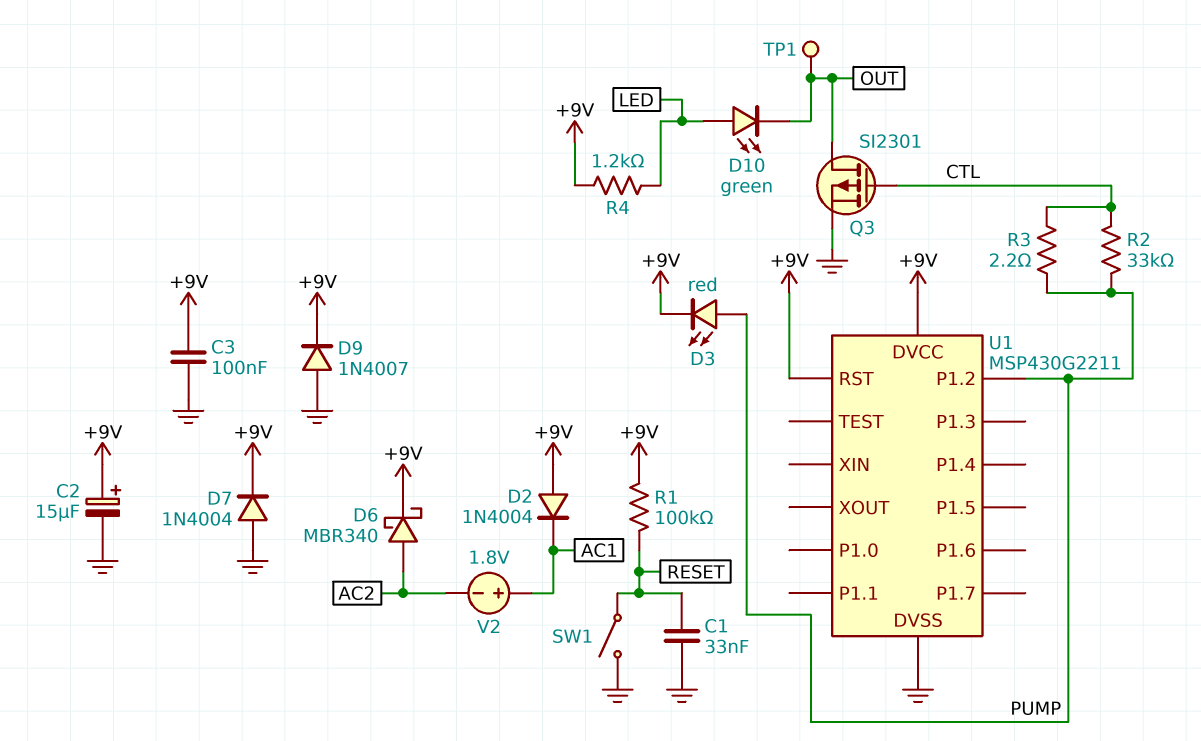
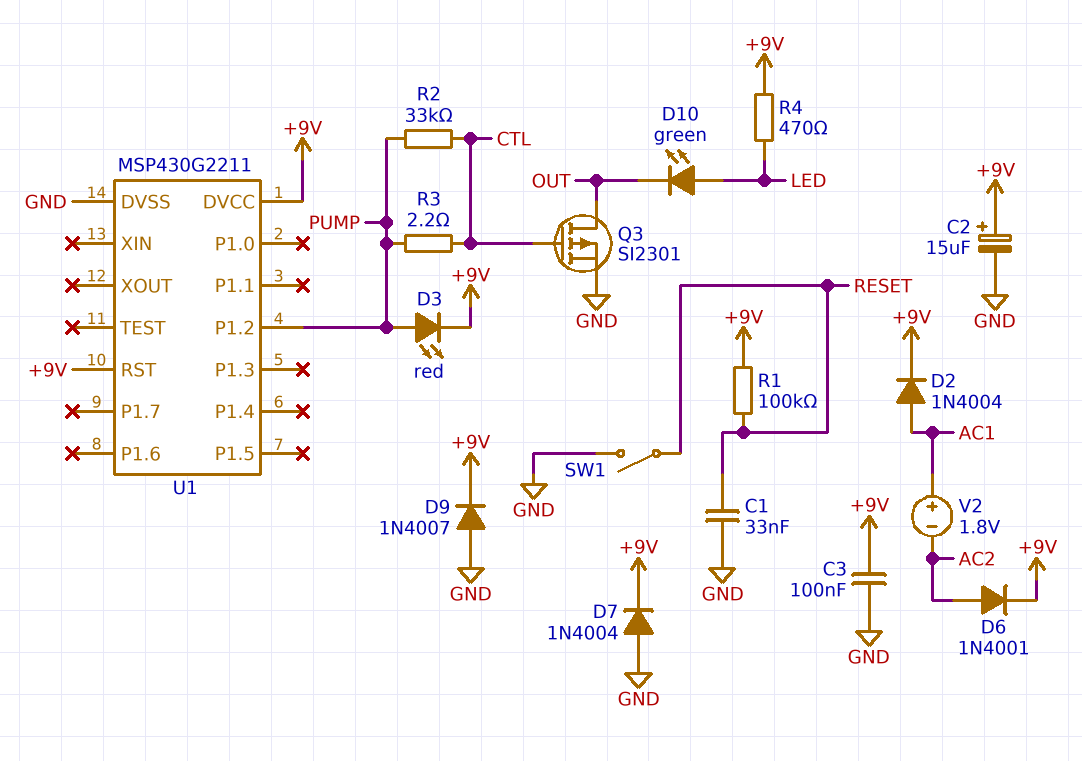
D2: diode 1N4004 (A +9V, K AC1) -> diode 1N4004 (A AC1, K +9V)
D6: schottky MBR340 (A AC2, K +9V) -> diode 1N4001 (A AC2, K +9V)
R4: 1.2k (+9V, LED) -> 470 (+9V, LED)
TP1: test point (OUT) -> none

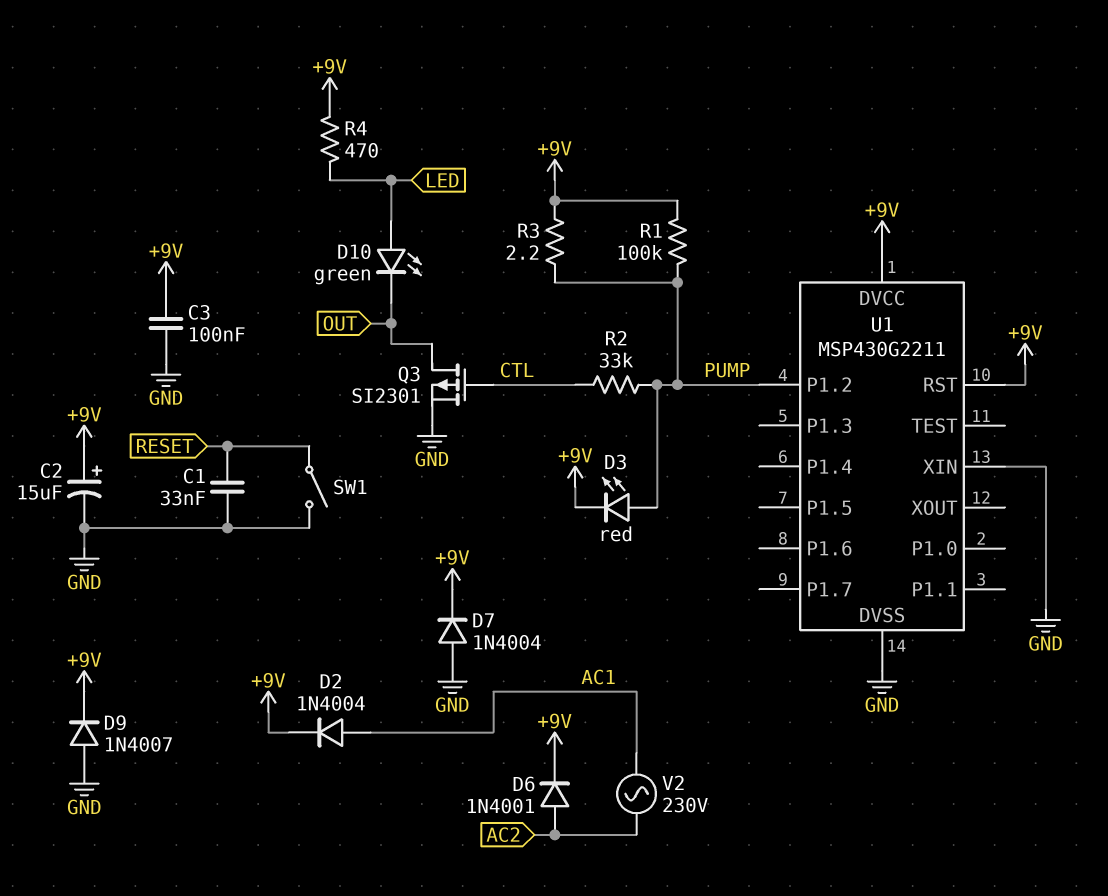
R1: 100k (+9V, RESET) -> 100k (+9V, PUMP)
R3: 2.2 (CTL, PUMP) -> 2.2 (+9V, PUMP)
U1 pin XIN: none -> GND
V2: 1.8V (plus AC1, minus AC2) -> AC 230V (AC1, AC2)

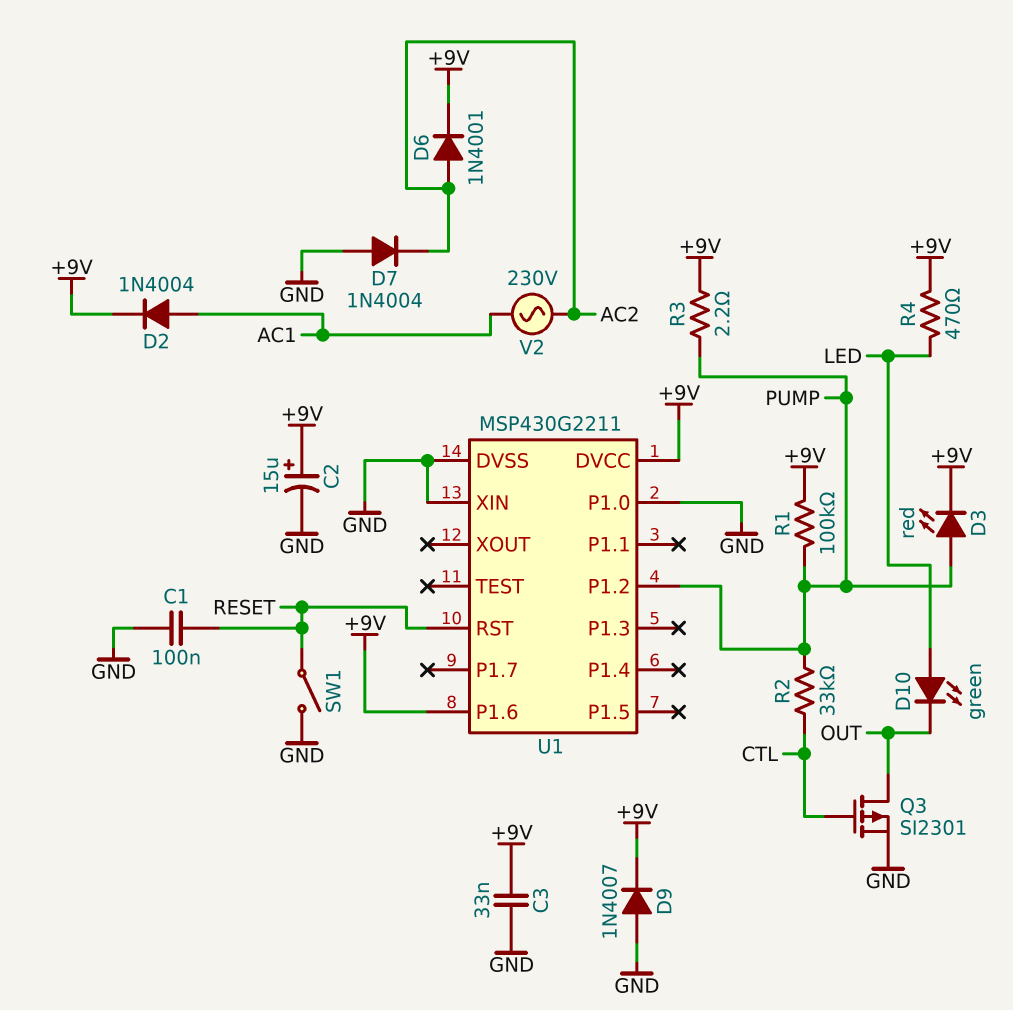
C1: 33nF (GND, RESET) -> 100nF (GND, RESET)
C3: 100nF (+9V, GND) -> 33nF (+9V, GND)
D7: diode 1N4004 (A GND, K +9V) -> diode 1N4004 (A GND, K AC2)
U1 pin P1.0: none -> GND
U1 pin P1.6: none -> +9V
U1 pin RST: +9V -> RESET

